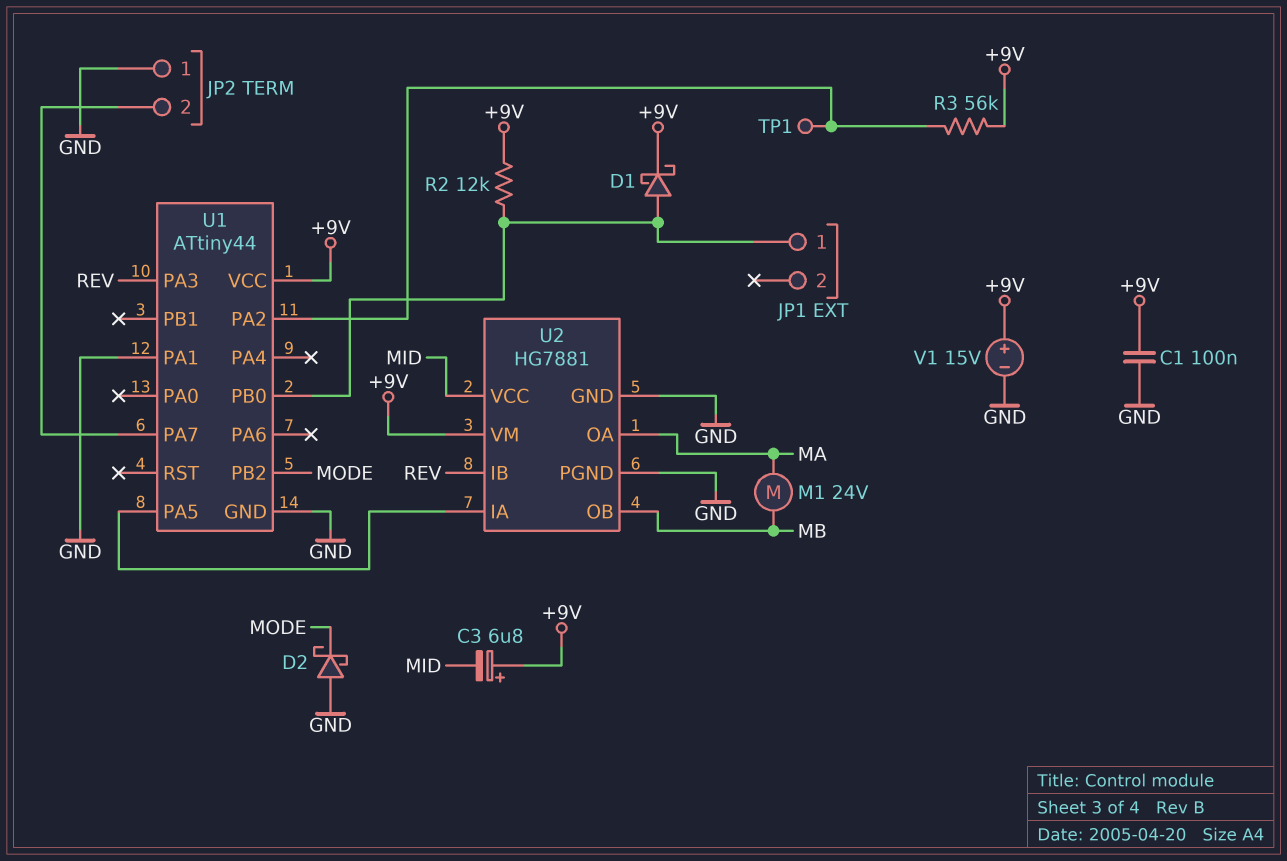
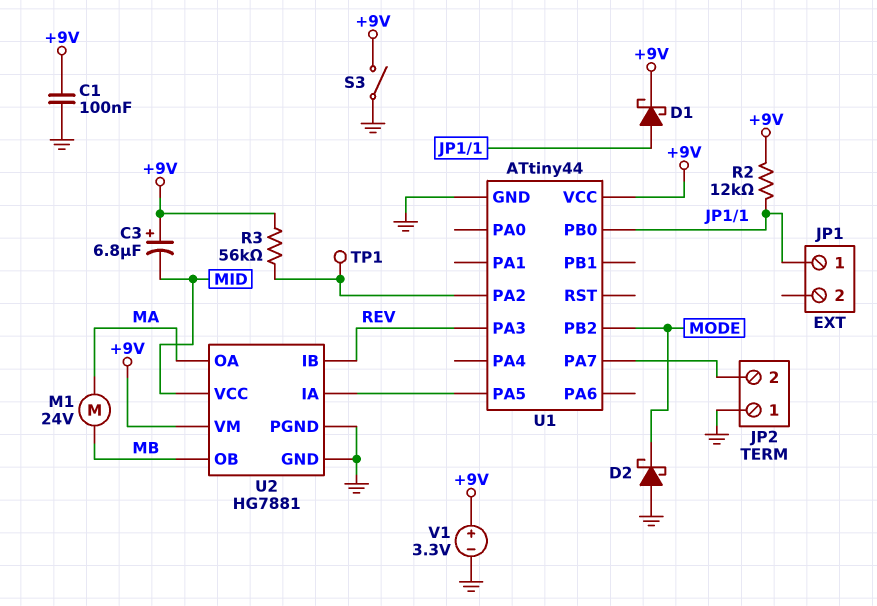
S3: none -> switch (+9V, GND)
U1 pin PA1: GND -> none
V1: 15V (plus +9V, minus GND) -> 3.3V (plus +9V, minus GND)

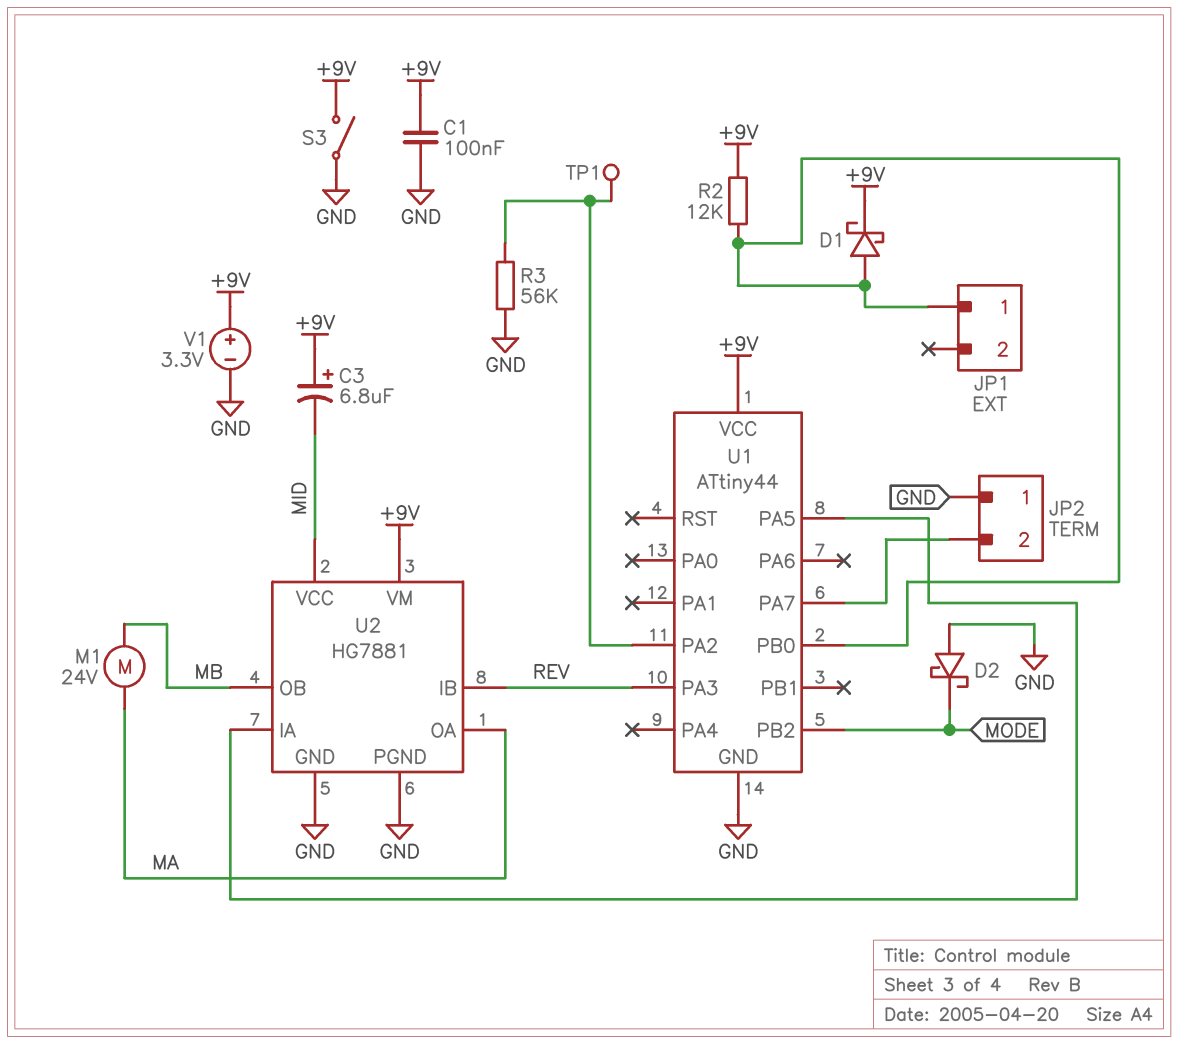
R3: 56k (+9V, U1/PA2) -> 56k (GND, U1/PA2)

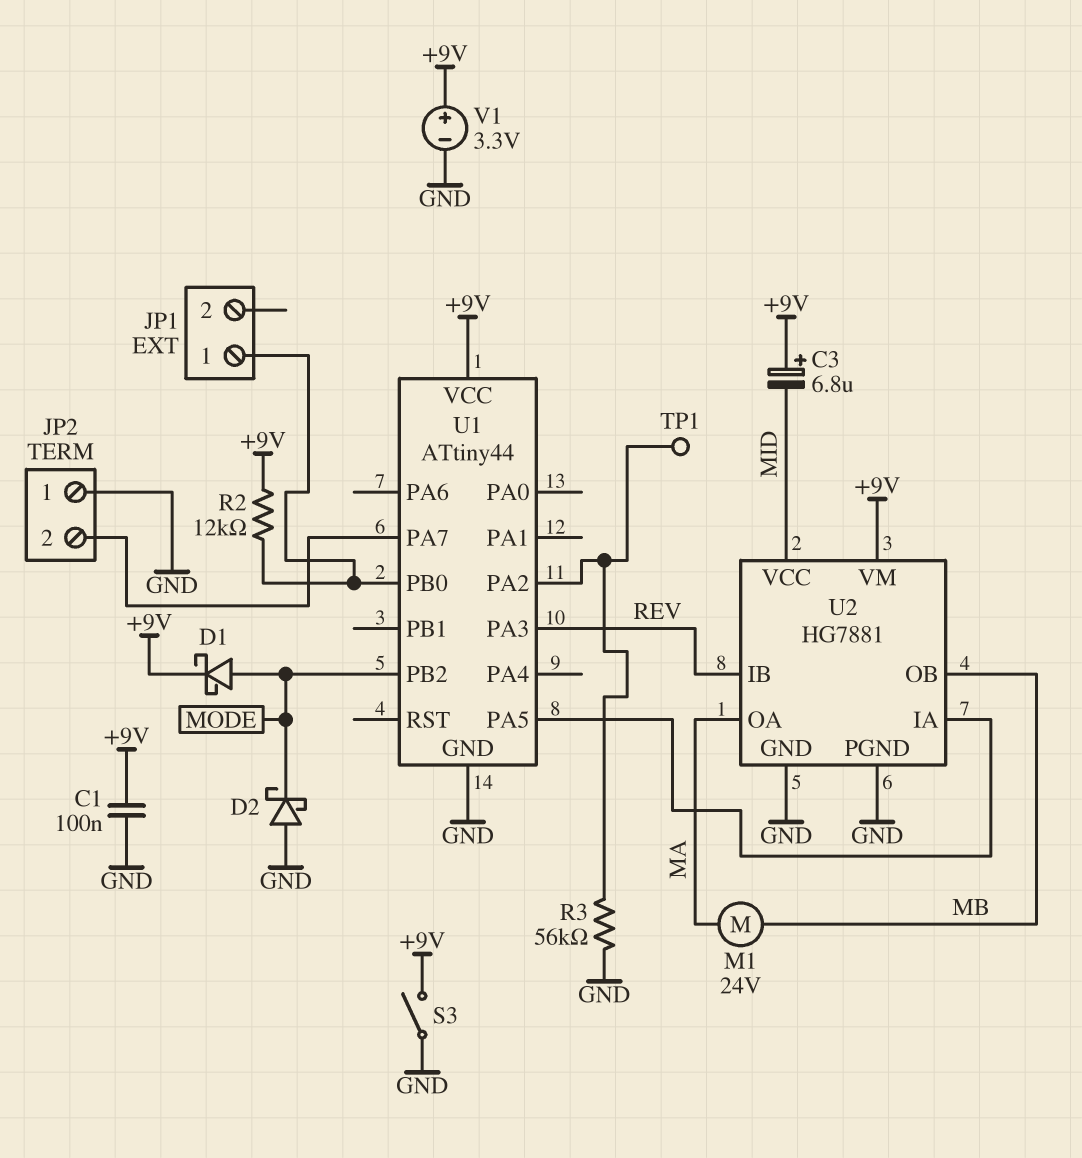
D1: schottky (A JP1/1, K +9V) -> schottky (A MODE, K +9V)

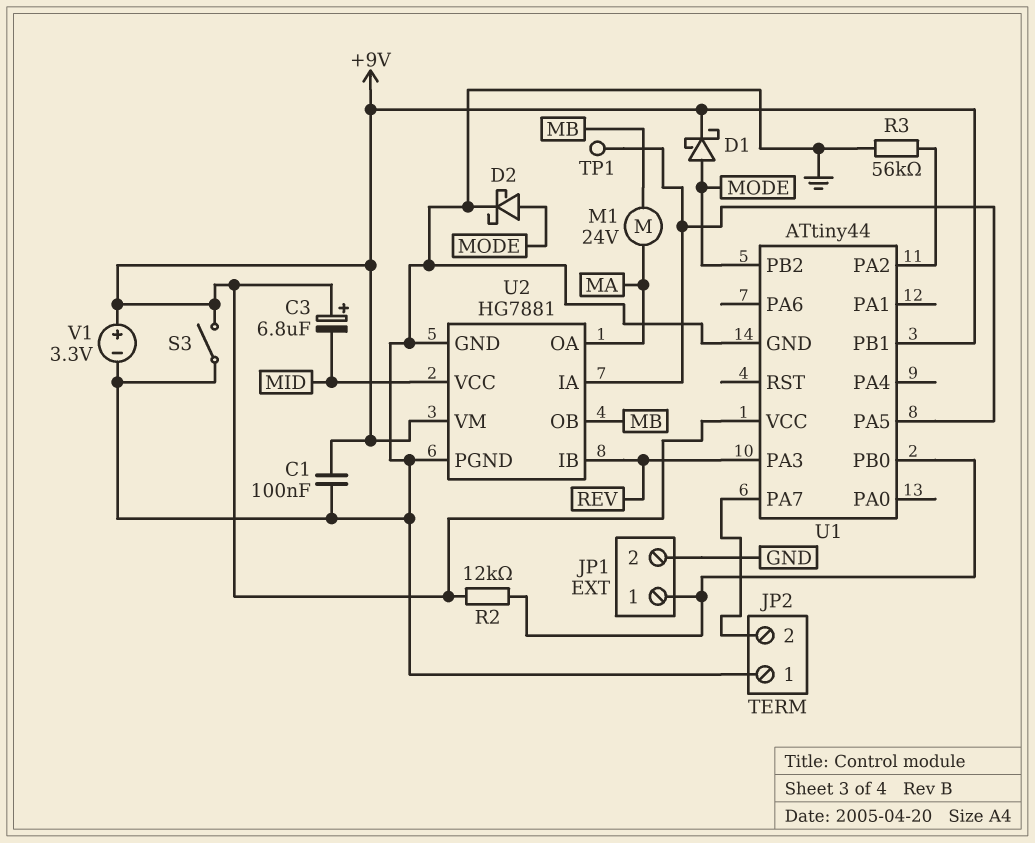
D2: schottky (A GND, K MODE) -> schottky (A MODE, K GND)
JP1 pin 2: none -> GND
TP1: test point (U1/PA2) -> test point (U1/PA5)
U1 pin PB1: none -> +9V

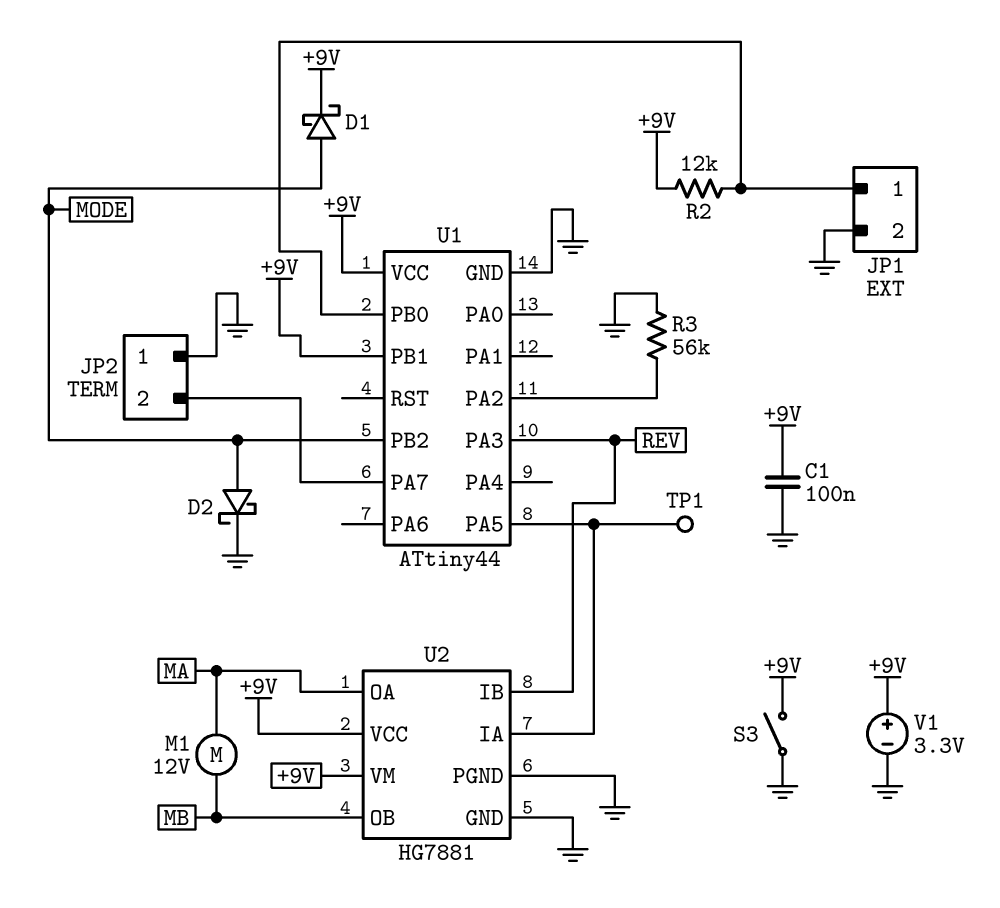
C3: 6.8uF (plus +9V, minus MID) -> none
M1: motor 24V (MA, MB) -> motor 12V (MA, MB)
U2 pin VCC: MID -> +9V

